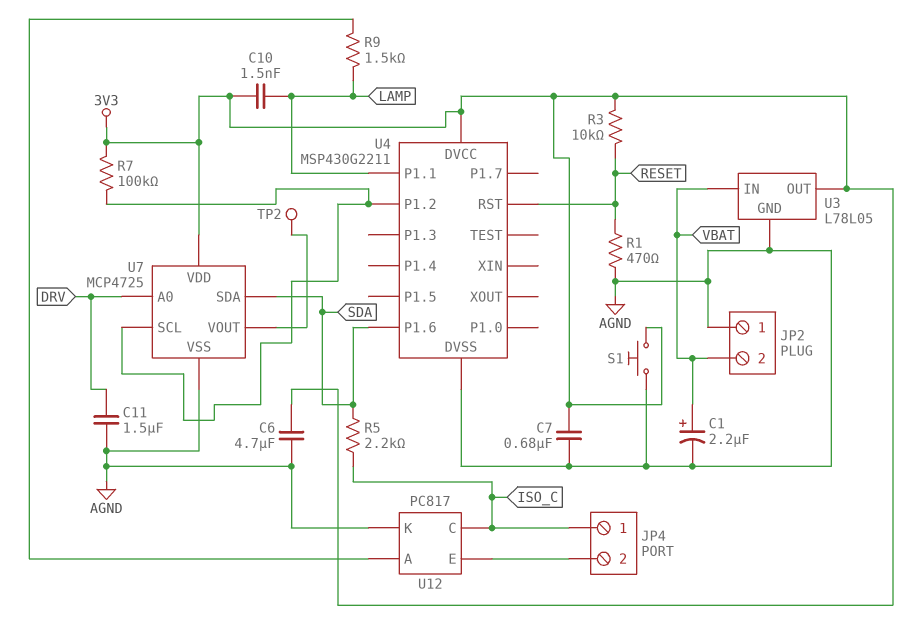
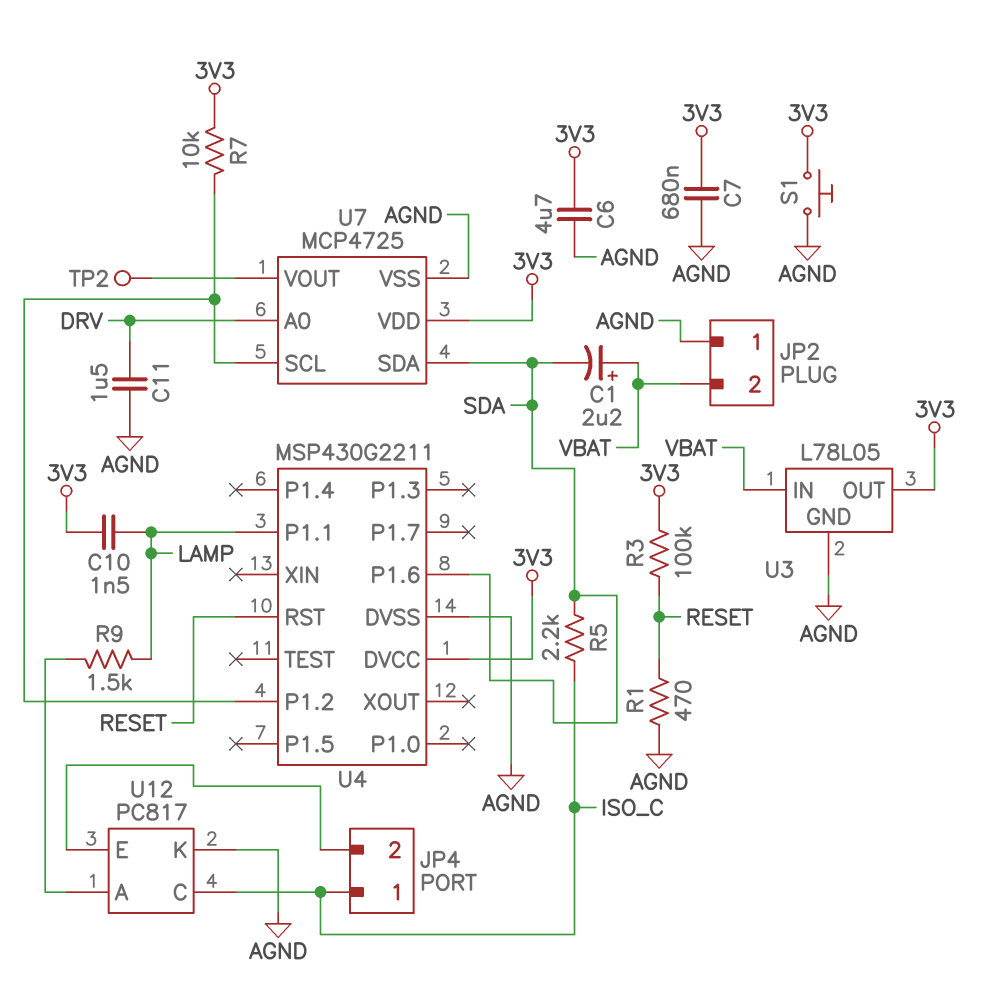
C1: 2.2uF (plus VBAT, minus AGND) -> 2.2uF (plus VBAT, minus SDA)
R3: 10k (3V3, RESET) -> 100k (3V3, RESET)
R7: 100k (3V3, U4/P1.2) -> 10k (3V3, U4/P1.2)

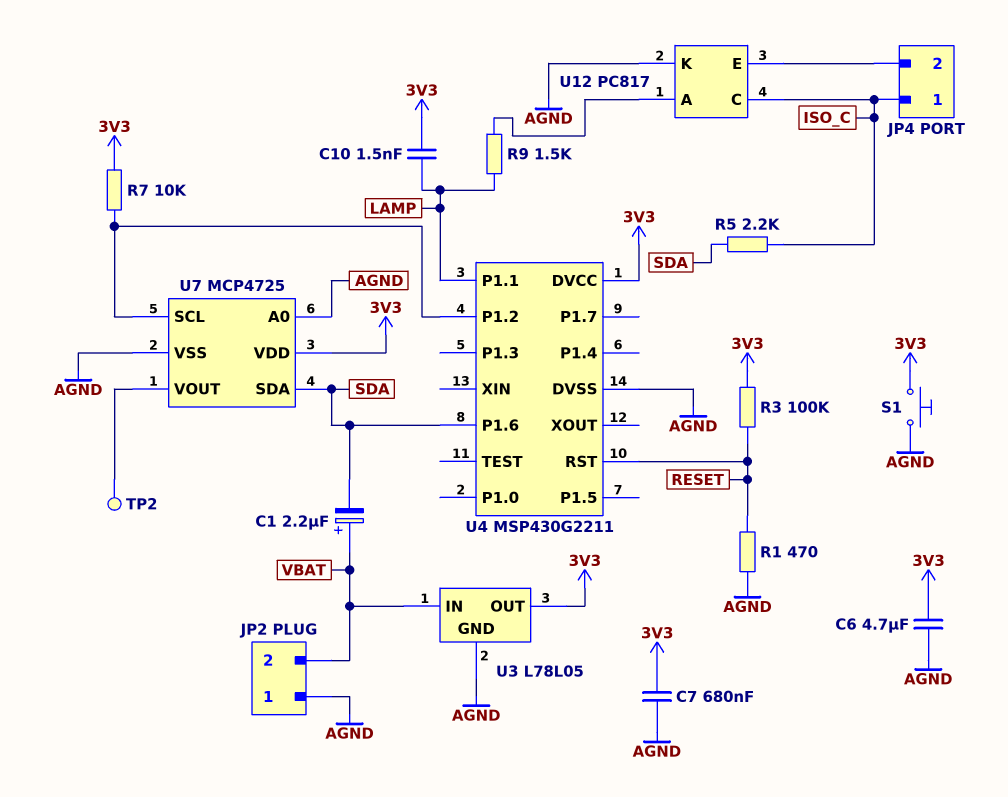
C11: 1.5uF (AGND, DRV) -> none
U7 pin A0: DRV -> AGND

